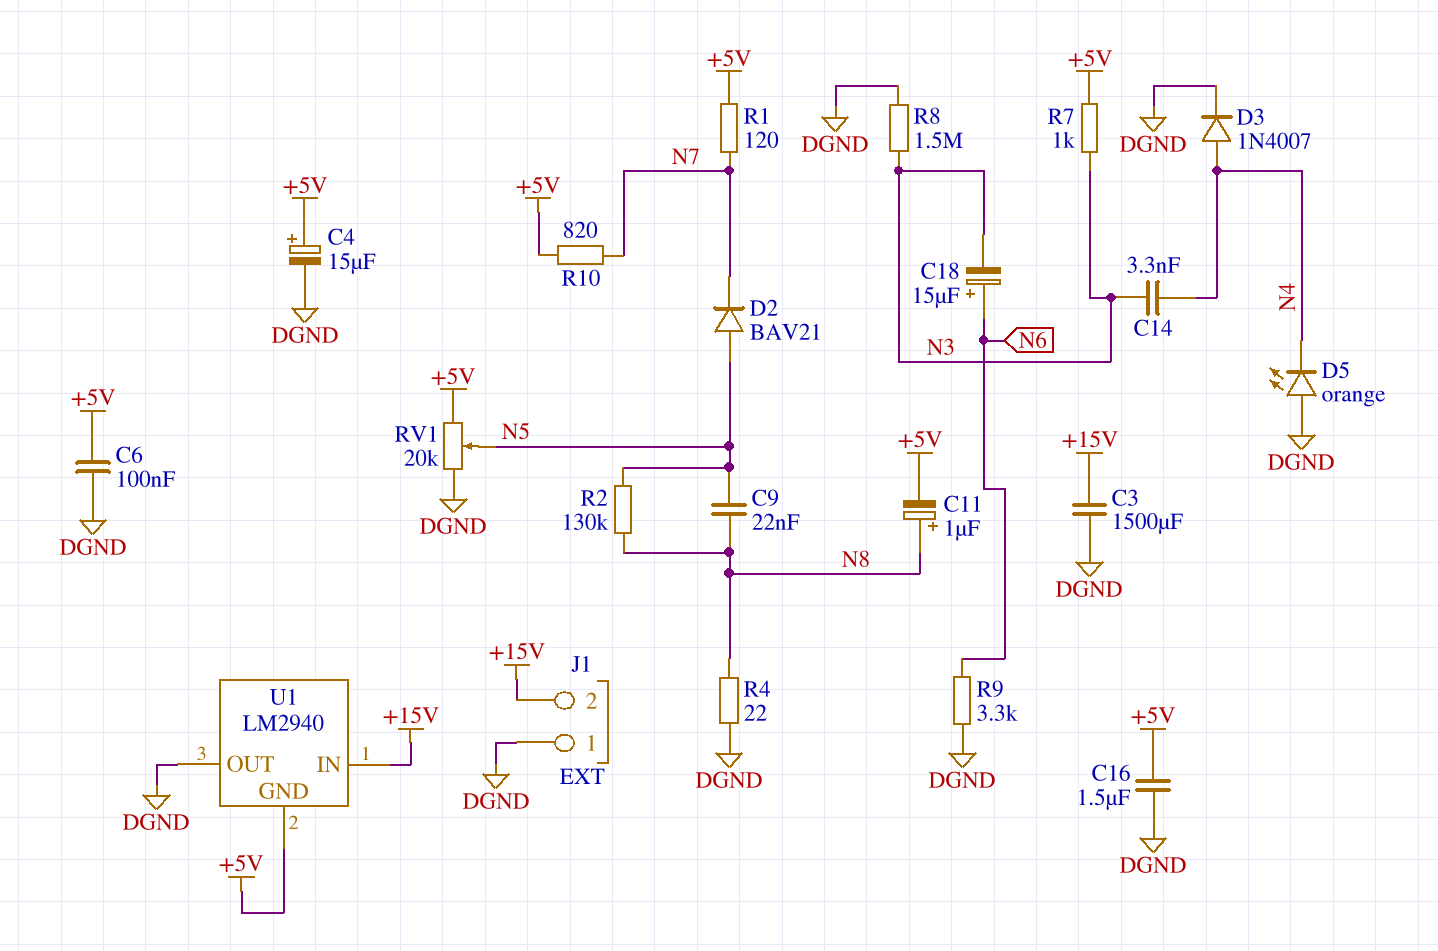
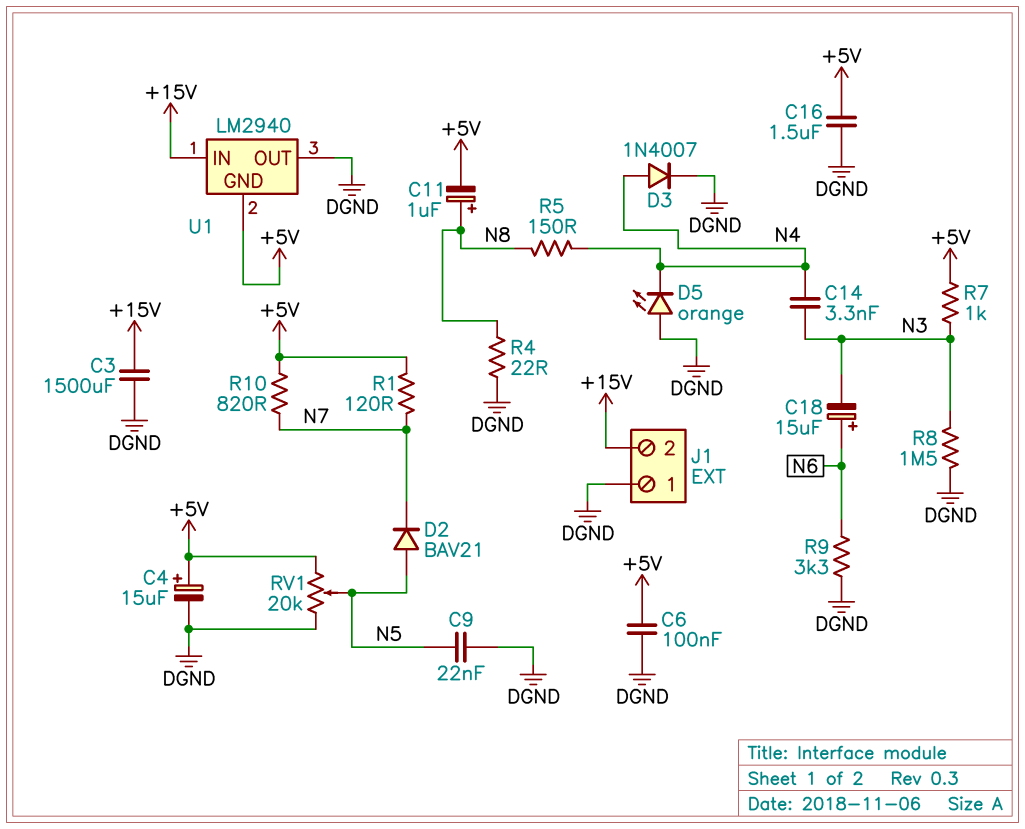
C9: 22nF (N5, N8) -> 22nF (DGND, N5)
R2: 130k (N5, N8) -> none
R5: none -> 150 (N4, N8)

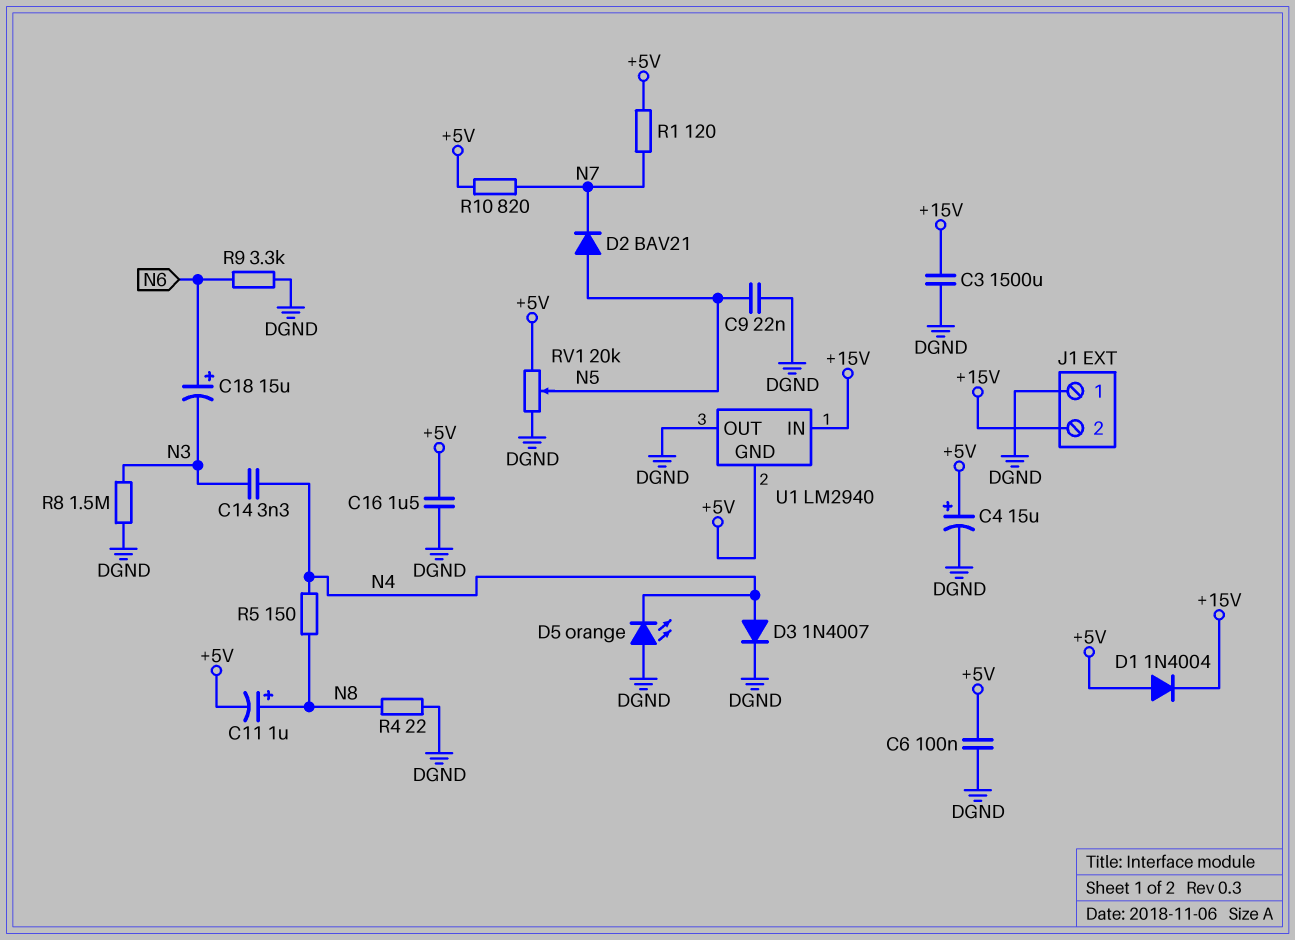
D1: none -> diode 1N4004 (A +5V, K +15V)
R7: 1k (+5V, N3) -> none

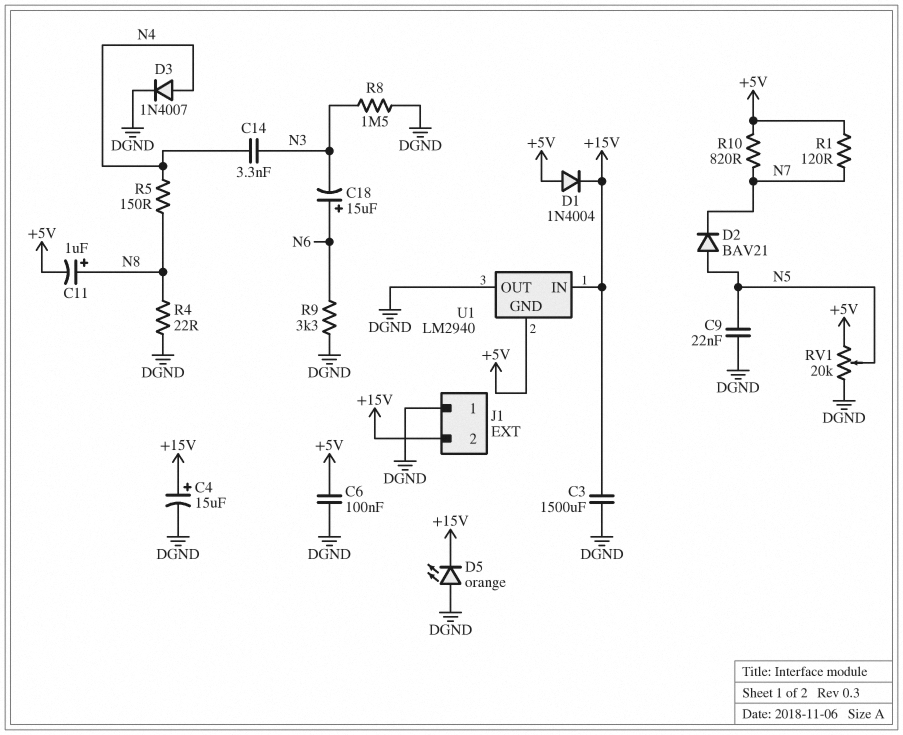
C4: 15uF (plus +5V, minus DGND) -> 15uF (plus +15V, minus DGND)
C16: 1.5uF (+5V, DGND) -> none
D5: LED orange (A DGND, K N4) -> LED orange (A DGND, K +15V)

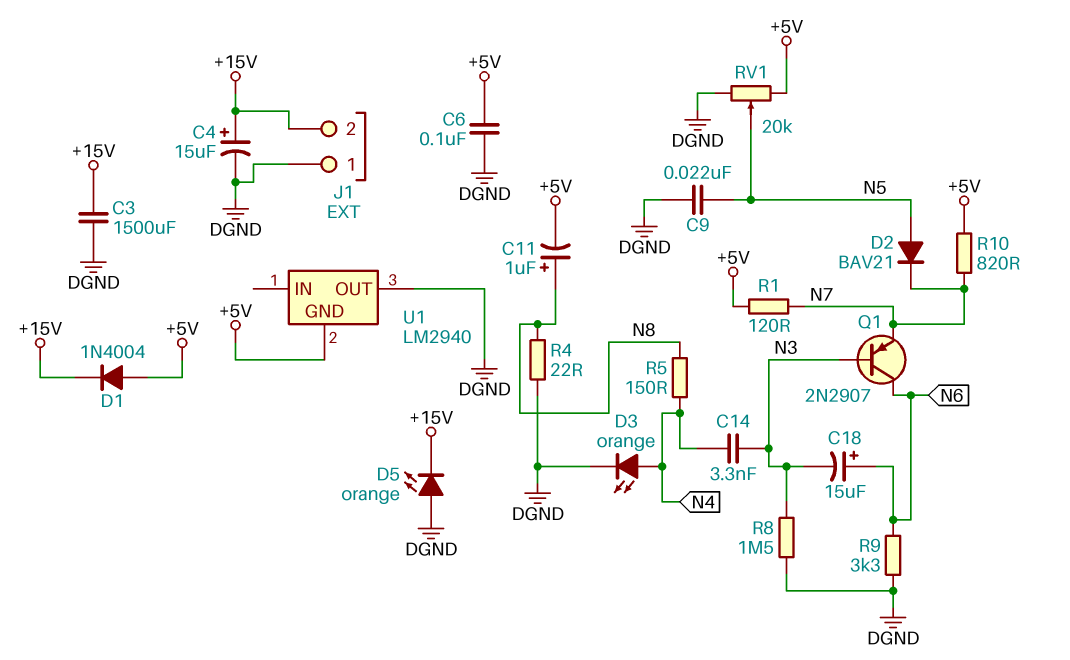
D3: diode 1N4007 (A N4, K DGND) -> LED orange (A N4, K DGND)
Q1: none -> PNP 2N2907 (B N3, C N6, E N7)
U1 pin IN: +15V -> none

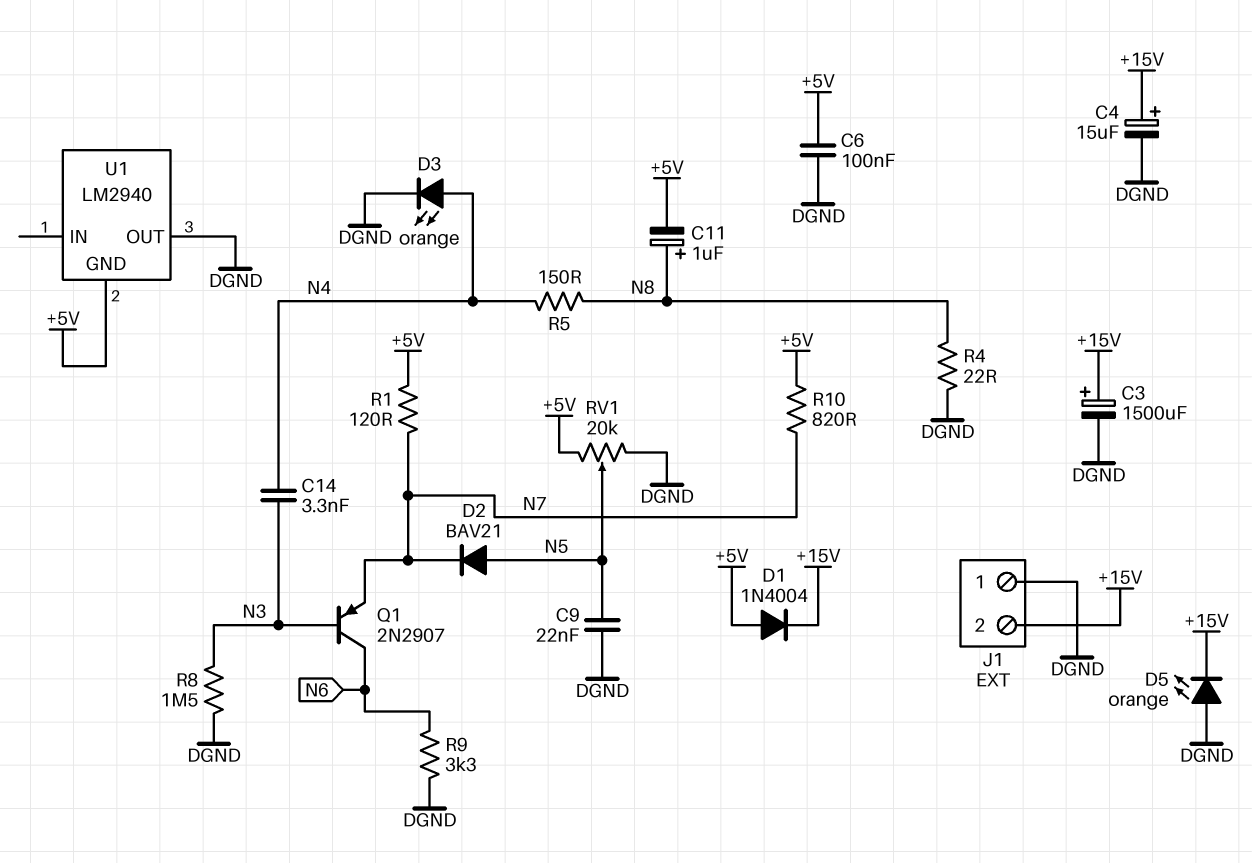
C3: 1500uF (+15V, DGND) -> 1500uF (plus +15V, minus DGND)
C18: 15uF (plus N6, minus N3) -> none

